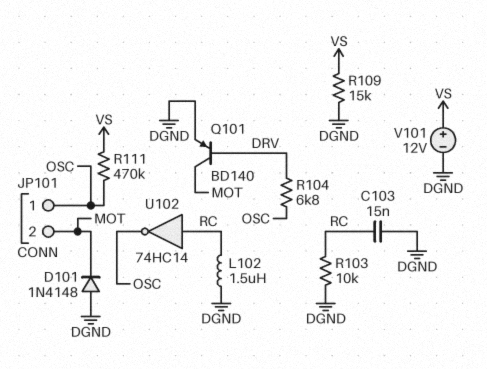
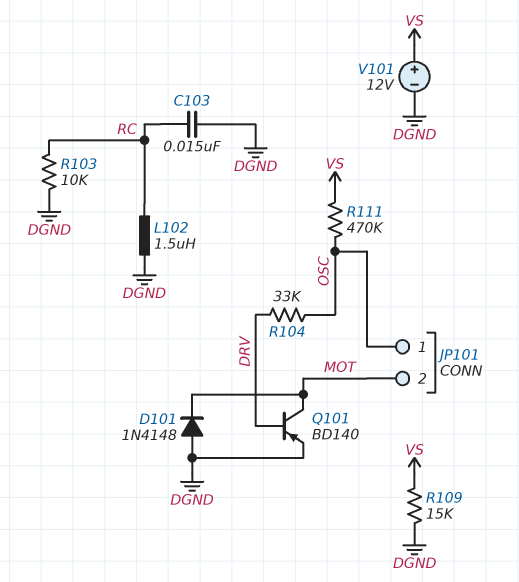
R104: 6.8k (DRV, OSC) -> 33k (DRV, OSC)
U102: NOT 74HC14 (in RC, out OSC) -> none

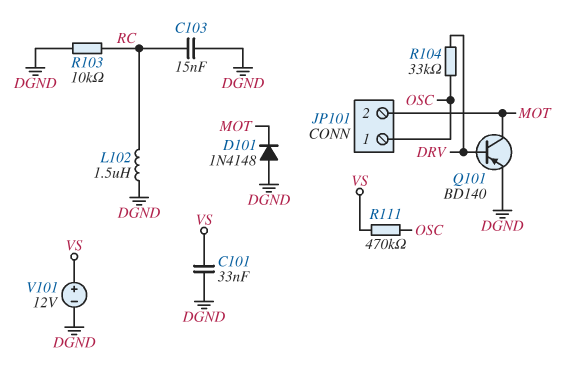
C101: none -> 33nF (DGND, VS)
R109: 15k (DGND, VS) -> none

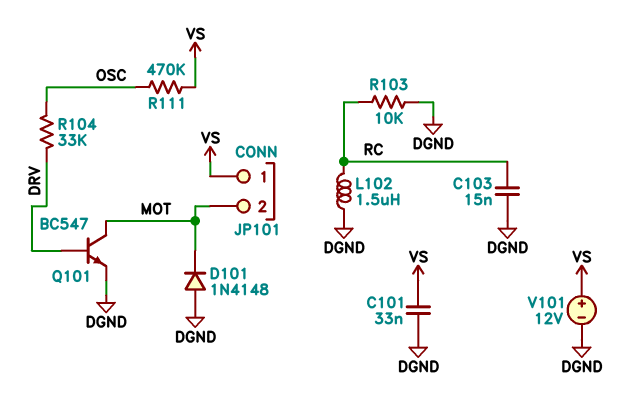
JP101 pin 1: OSC -> VS
Q101: PNP BD140 (B DRV, C MOT, E DGND) -> NPN BC547 (B DRV, C MOT, E DGND)

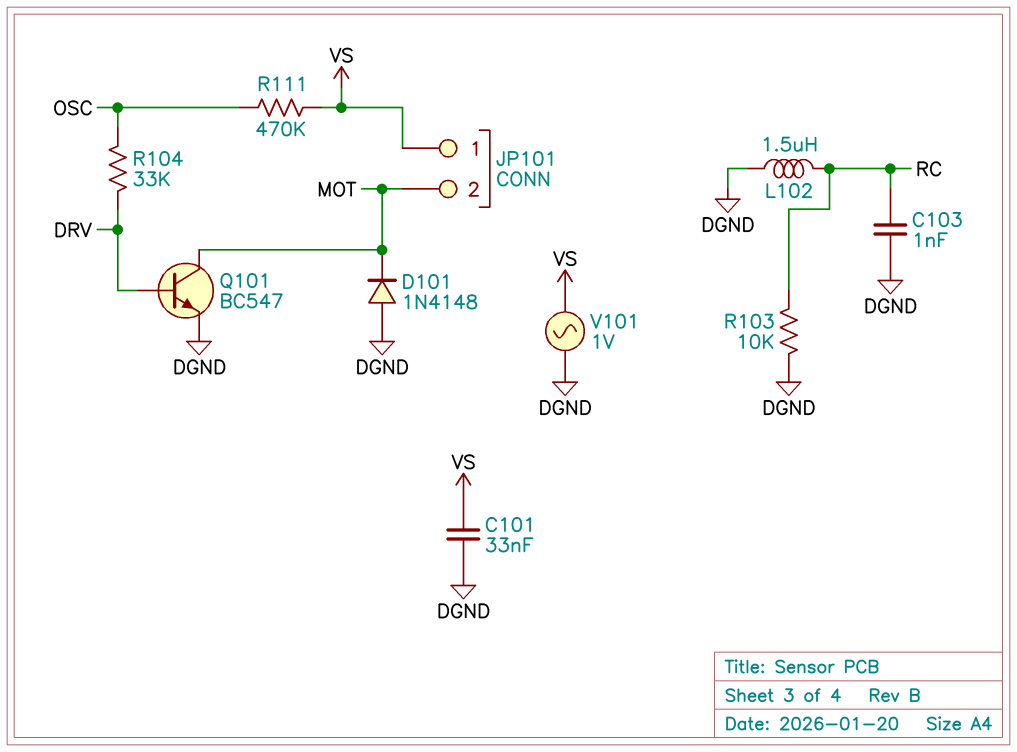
C103: 15nF (DGND, RC) -> 1nF (DGND, RC)
V101: 12V (plus VS, minus DGND) -> AC 1V (DGND, VS)

